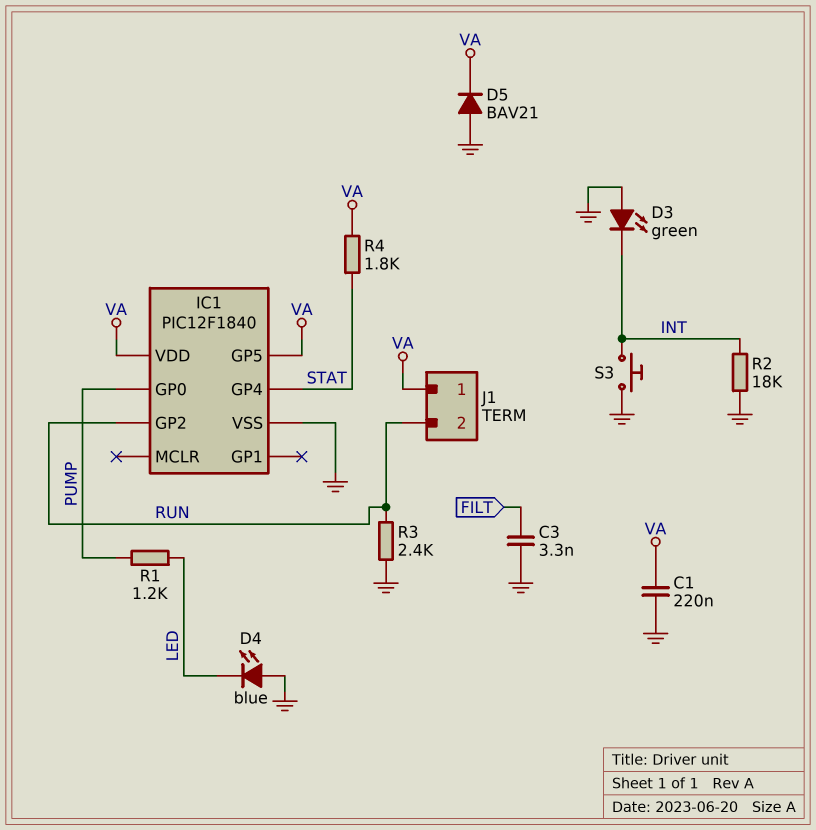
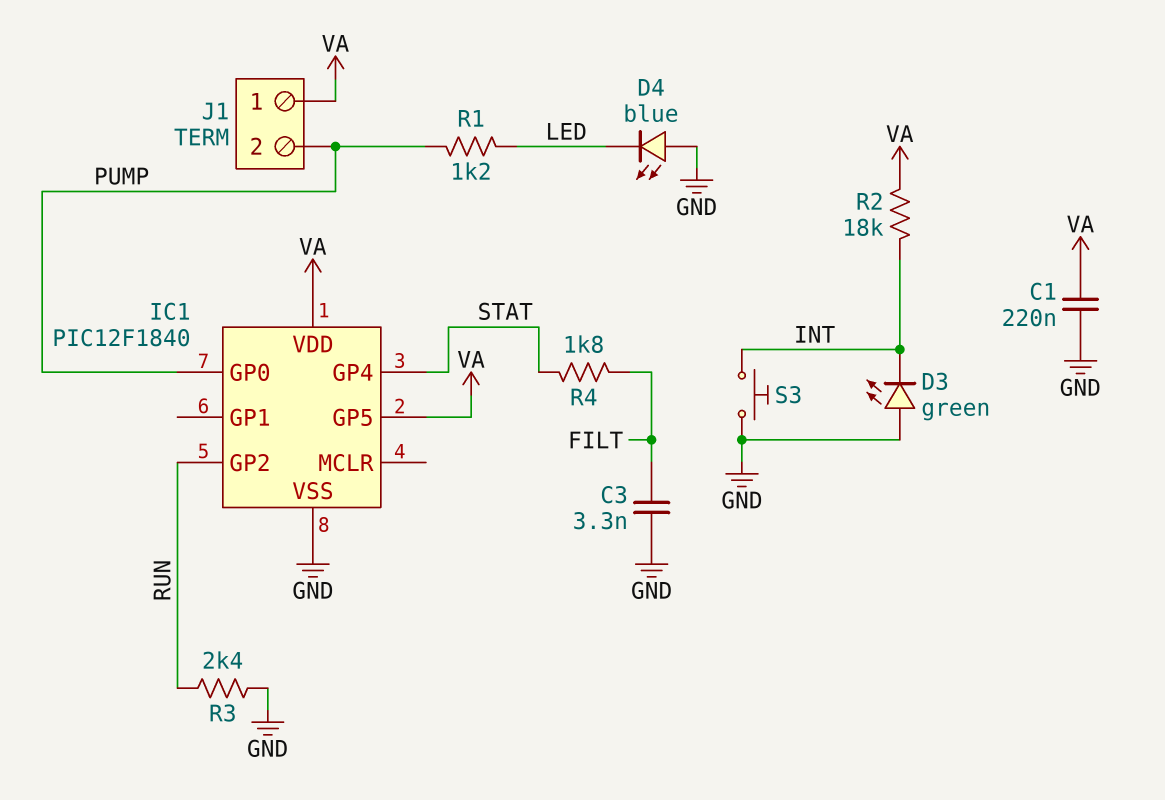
D5: diode BAV21 (A GND, K VA) -> none
J1 pin 2: RUN -> PUMP
R2: 18k (GND, INT) -> 18k (INT, VA)
R4: 1.8k (STAT, VA) -> 1.8k (FILT, STAT)

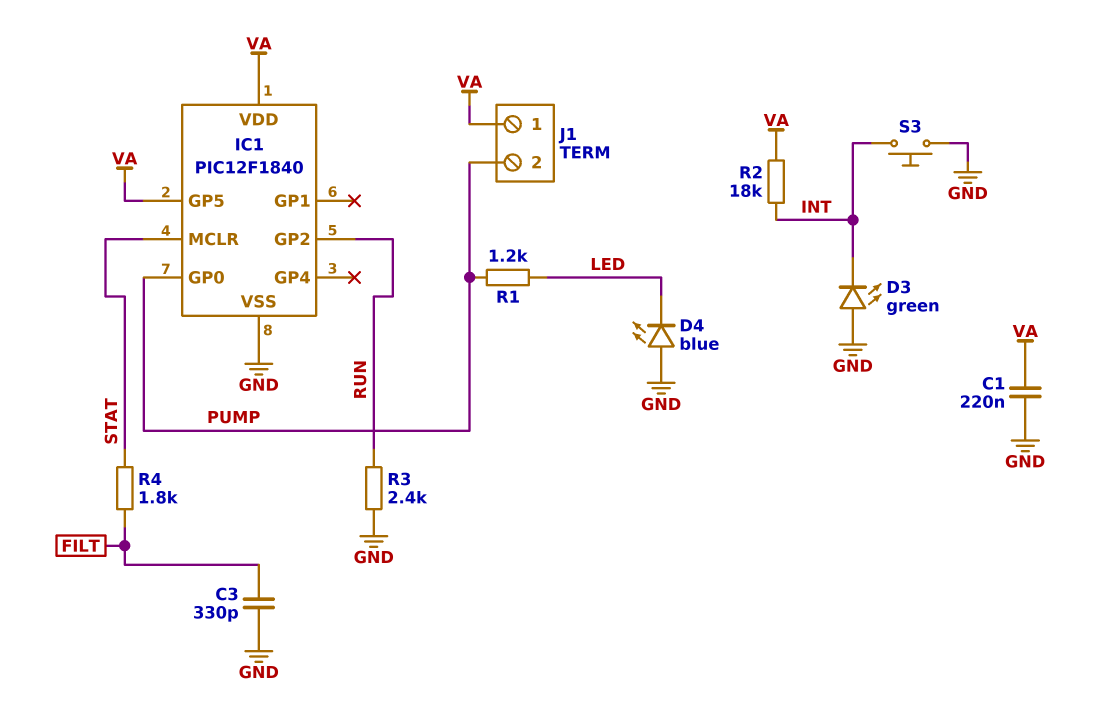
C3: 3.3nF (FILT, GND) -> 330pF (FILT, GND)
IC1 pin GP4: STAT -> none
IC1 pin MCLR: none -> STAT

